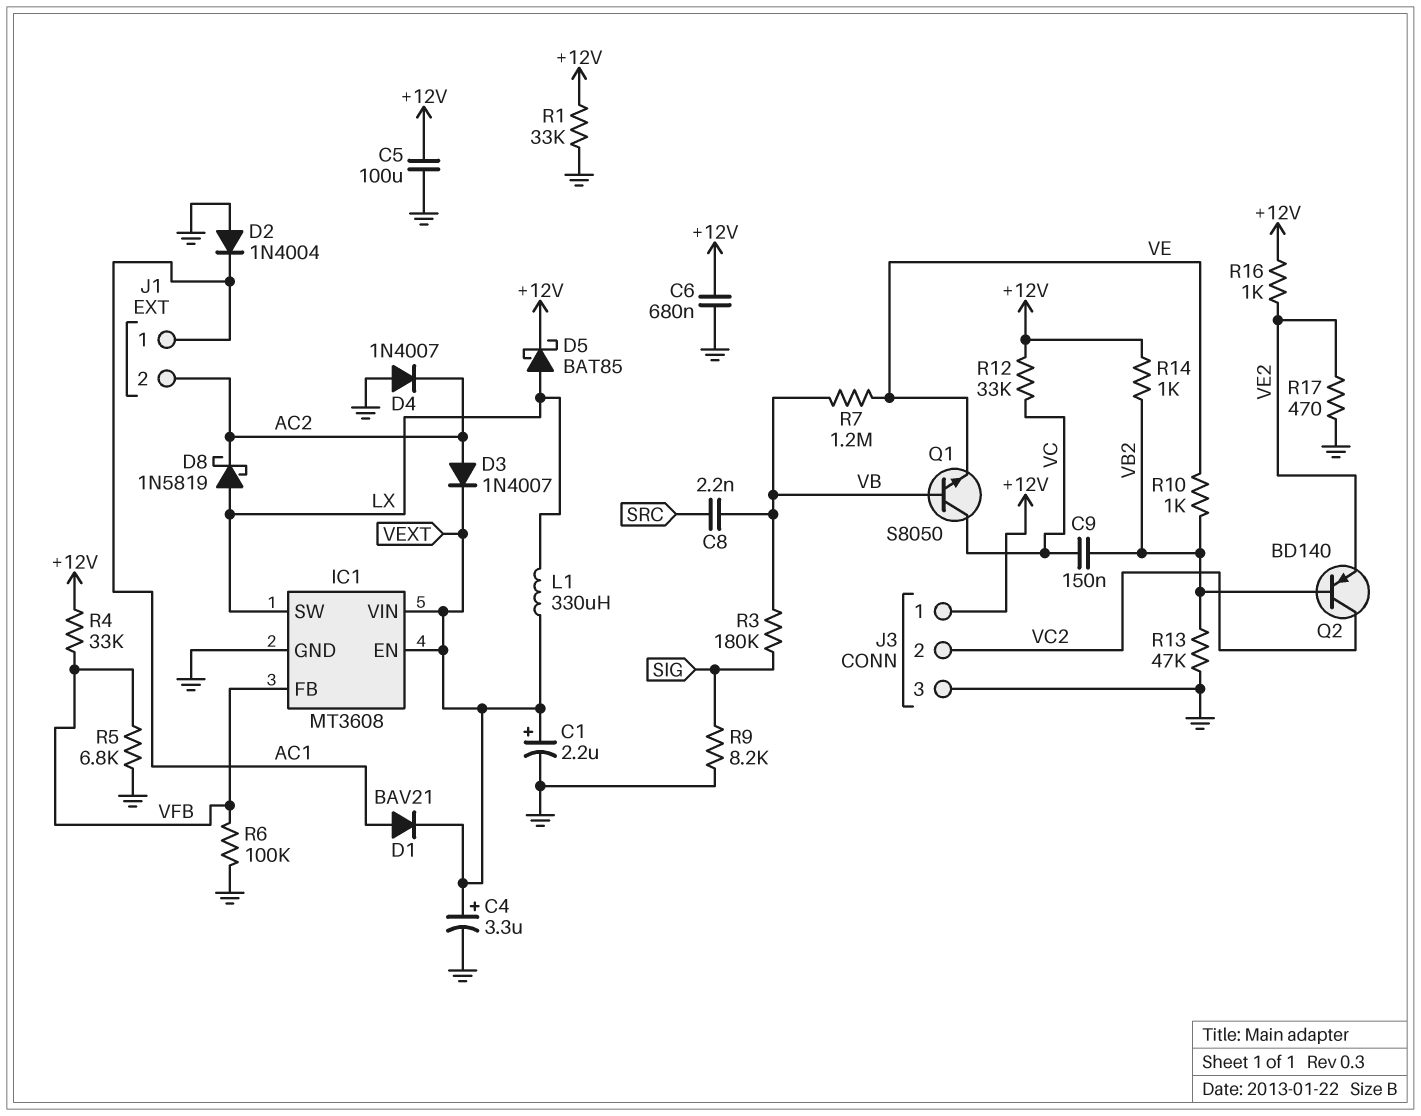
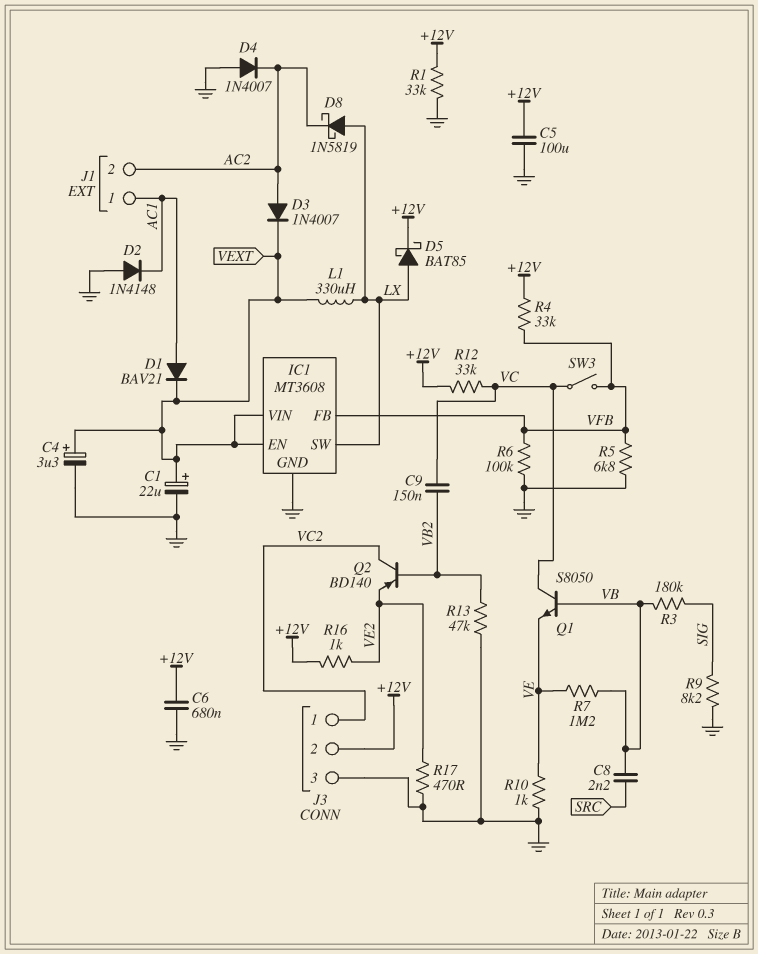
C1: 2.2uF (plus VEXT, minus GND) -> 22uF (plus VEXT, minus GND)
D2: diode 1N4004 (A GND, K AC1) -> diode 1N4148 (A GND, K AC1)
J3 pin 1: +12V -> VC2
J3 pin 2: VC2 -> +12V
R10: 1k (VB2, VE) -> 1k (GND, VE)
R14: 1k (+12V, VB2) -> none
SW3: none -> switch (VC, VFB)

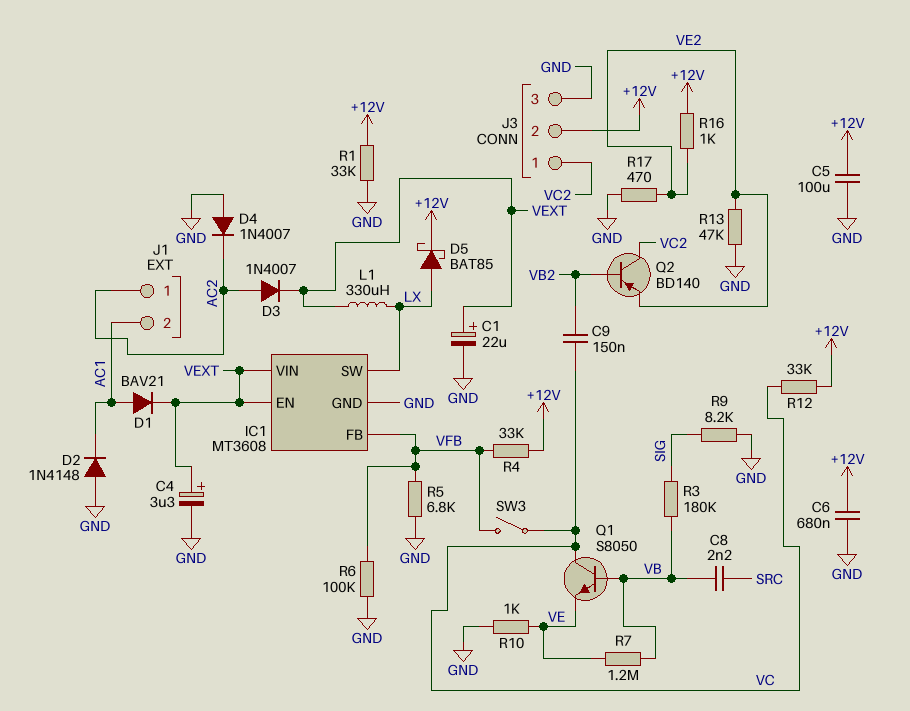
D8: schottky 1N5819 (A LX, K AC2) -> none
J1 pin 1: AC1 -> AC2
J1 pin 2: AC2 -> AC1
R13: 47k (GND, VB2) -> 47k (GND, VE2)

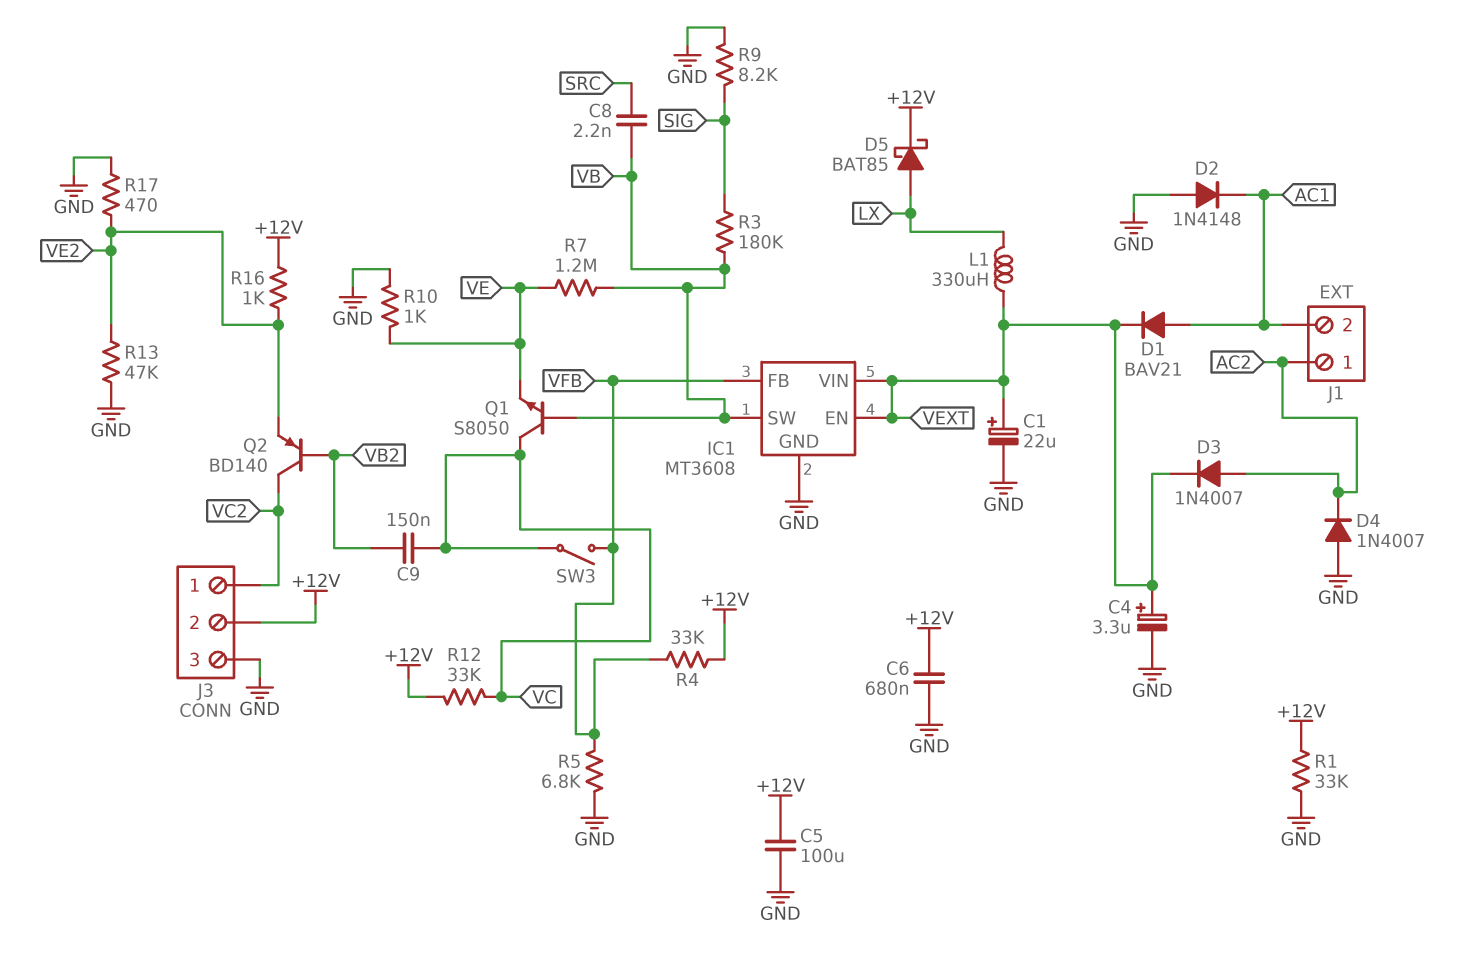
IC1 pin SW: LX -> VB
R6: 100k (GND, VFB) -> none

